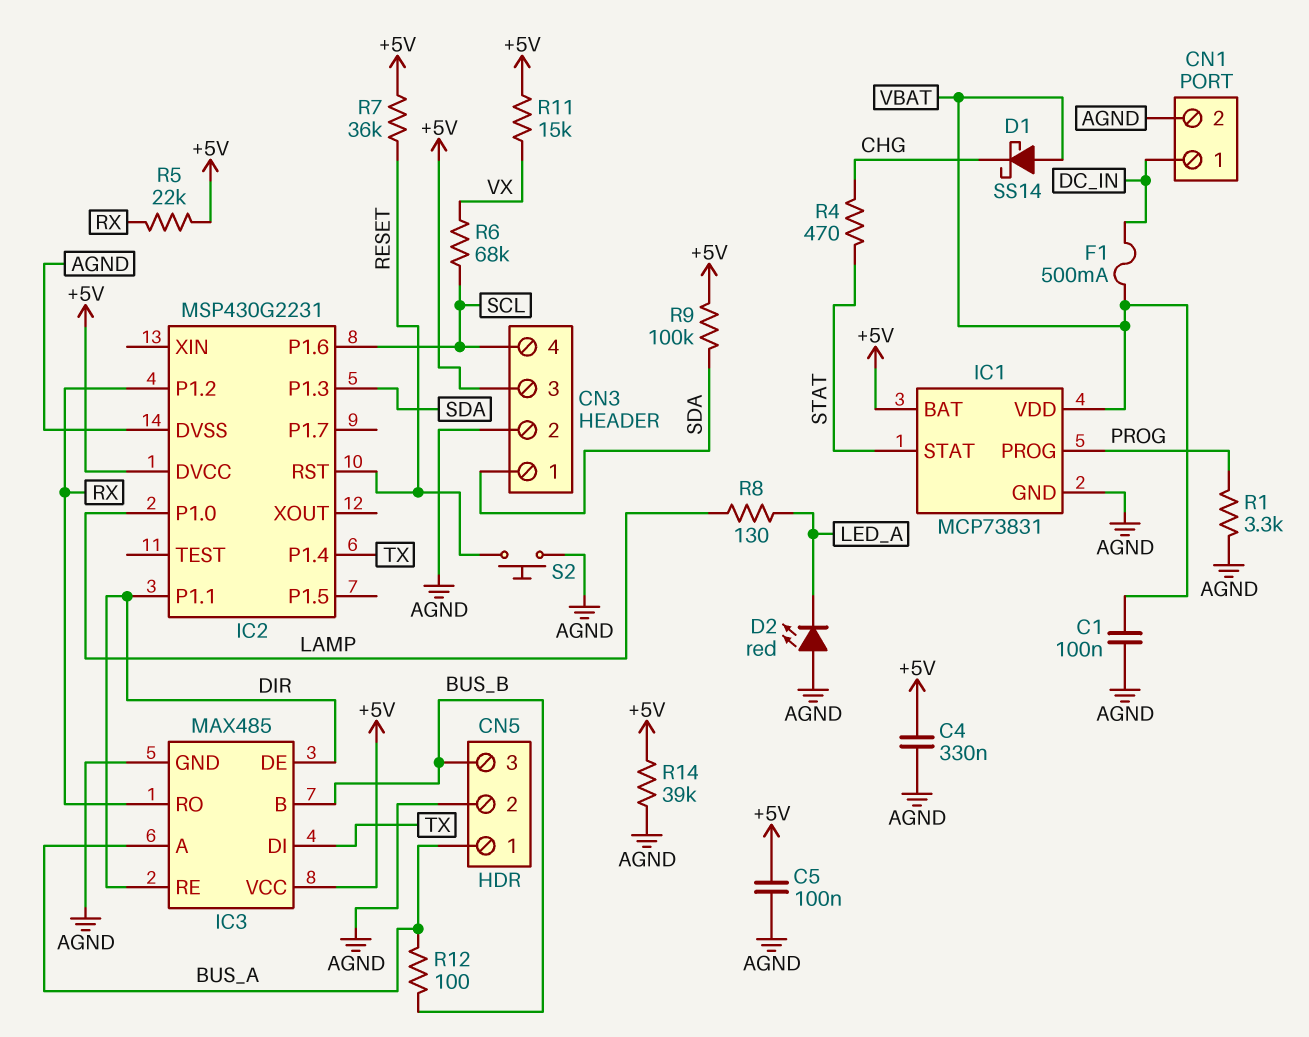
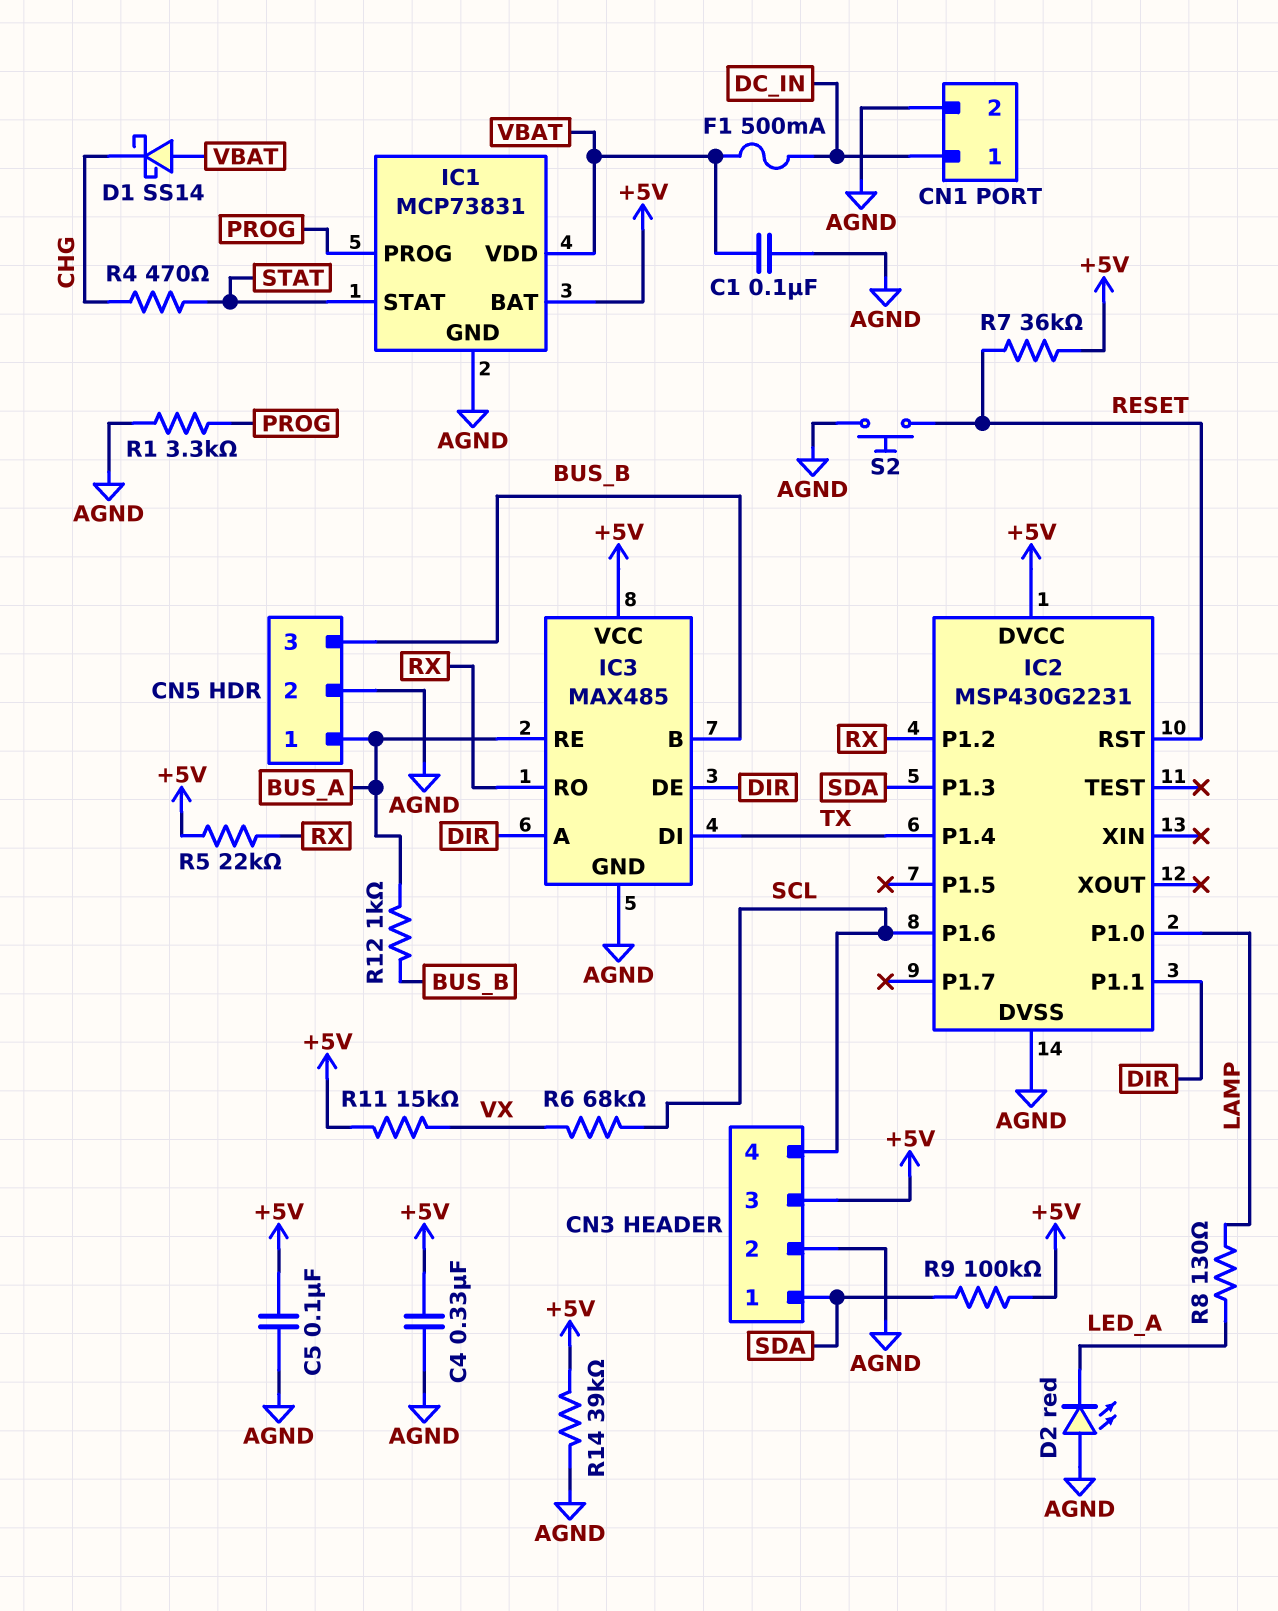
IC3 pin A: BUS_A -> DIR
IC3 pin RE: DIR -> BUS_A
R12: 100 (BUS_A, BUS_B) -> 1k (BUS_A, BUS_B)

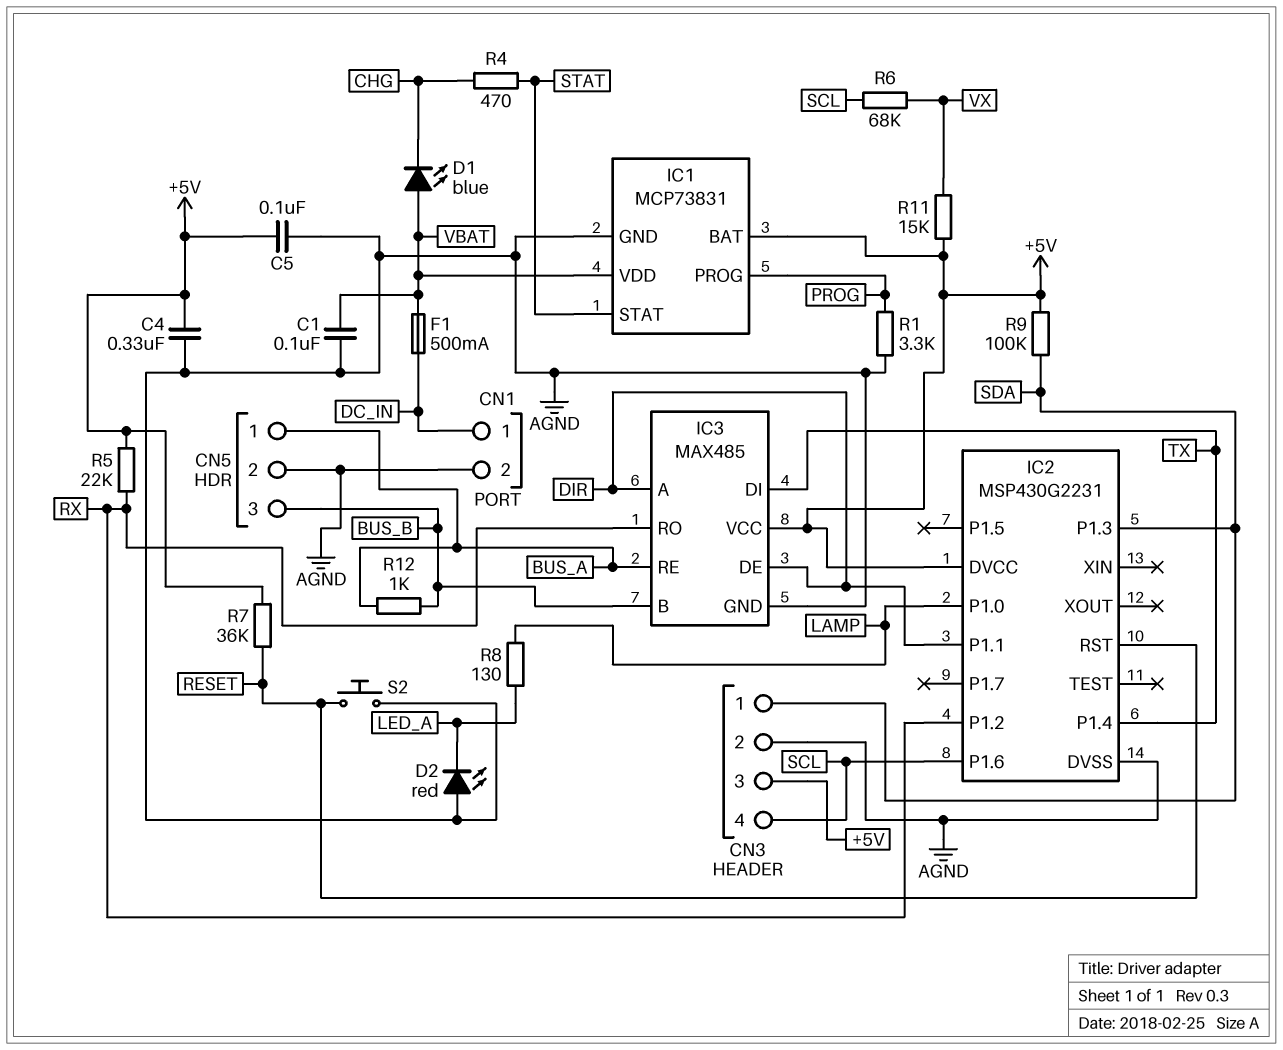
D1: schottky SS14 (A VBAT, K CHG) -> LED blue (A VBAT, K CHG)
R14: 39k (+5V, AGND) -> none

